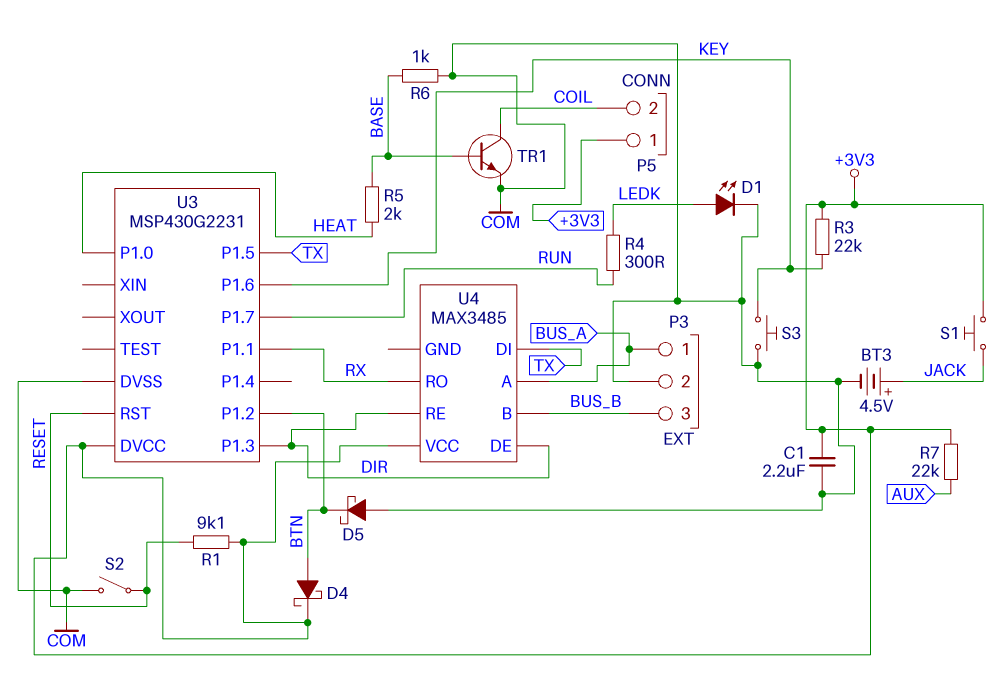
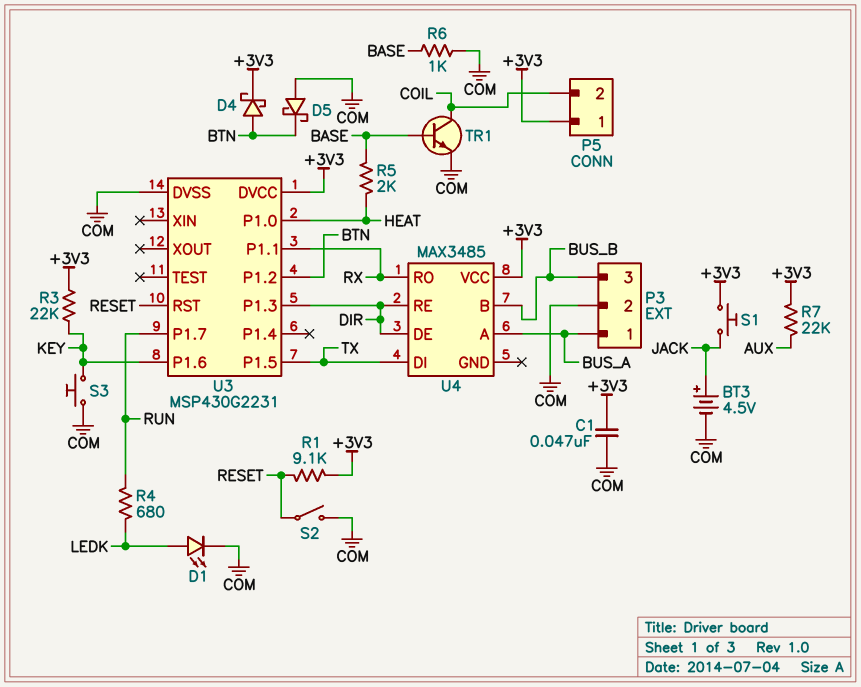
C1: 2.2uF (+3V3, COM) -> 47nF (+3V3, COM)
R4: 300 (LEDK, RUN) -> 680 (LEDK, RUN)

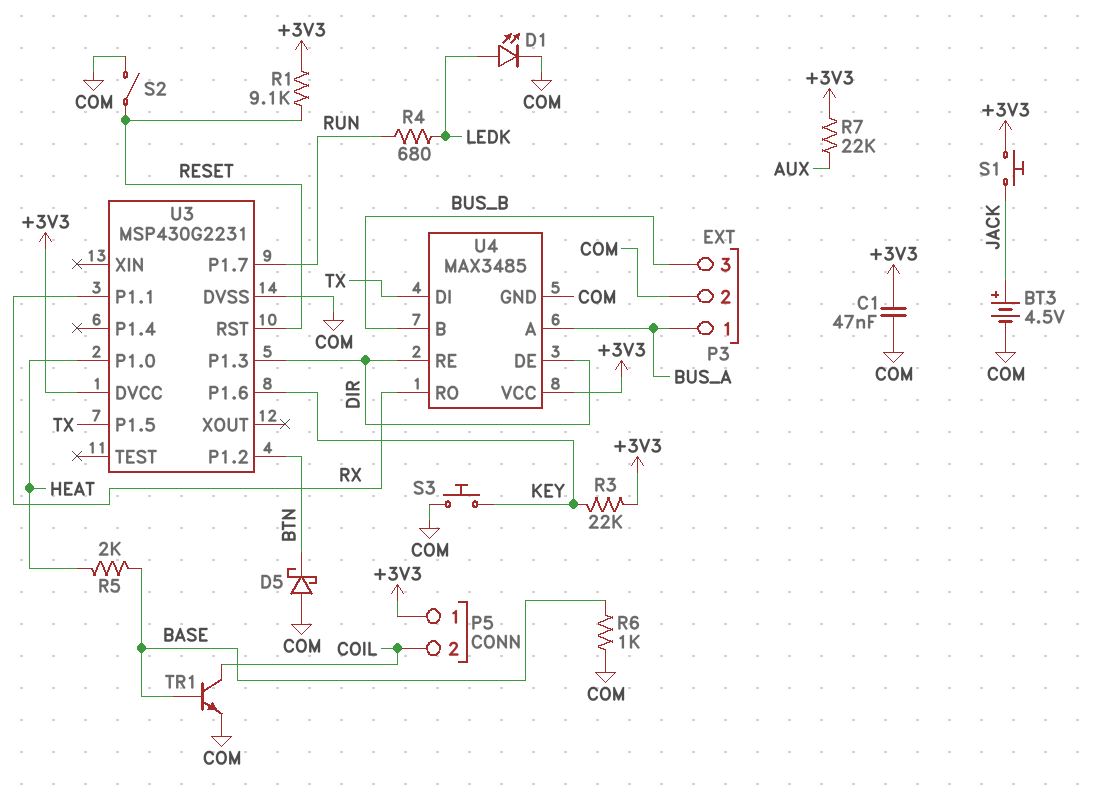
D4: schottky (A BTN, K +3V3) -> none
U4 pin GND: none -> COM

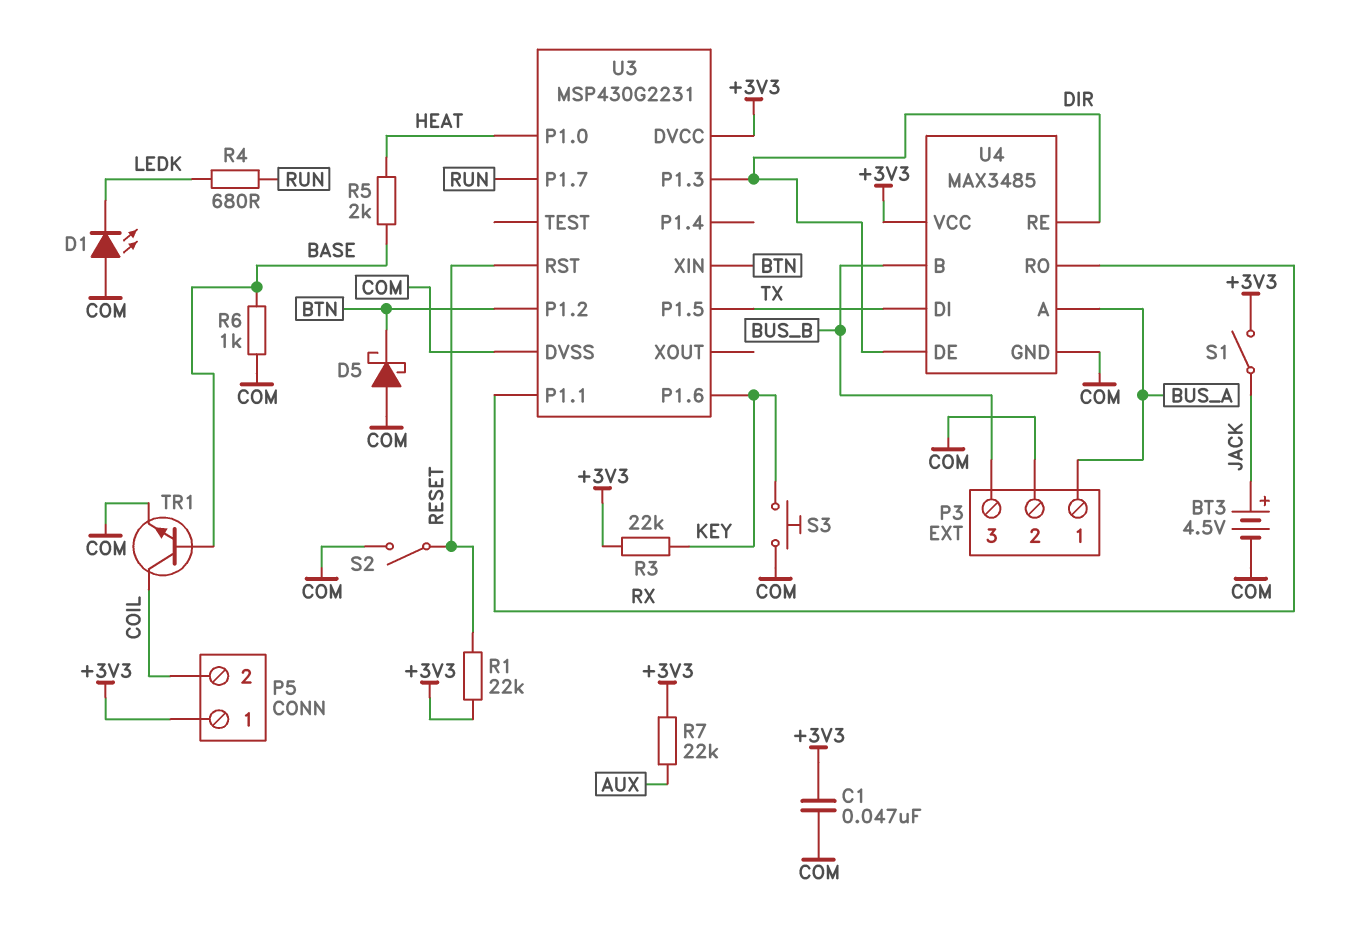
D1: LED (A LEDK, K COM) -> LED (A COM, K LEDK)
R1: 9.1k (+3V3, RESET) -> 22k (+3V3, RESET)
S1: button (+3V3, JACK) -> switch (+3V3, JACK)
U3 pin XIN: none -> BTN

